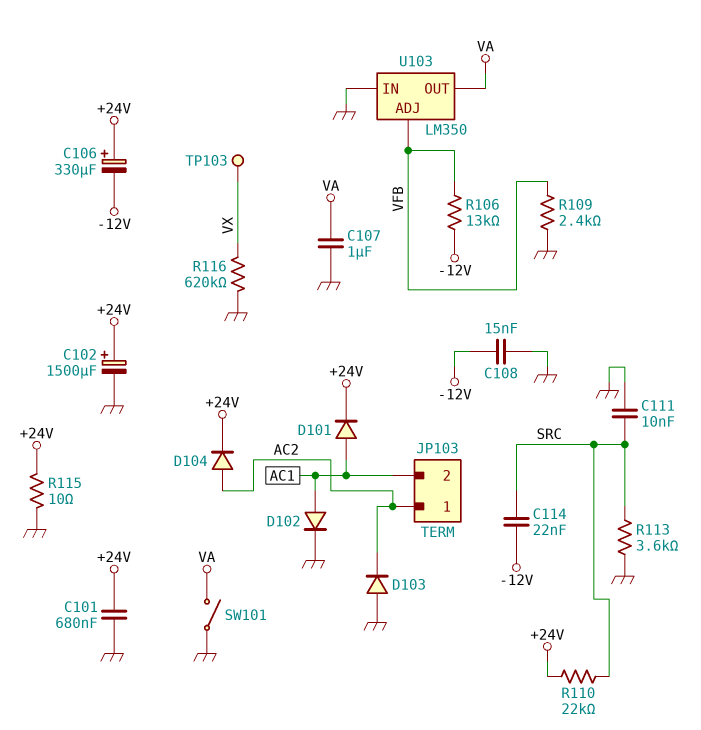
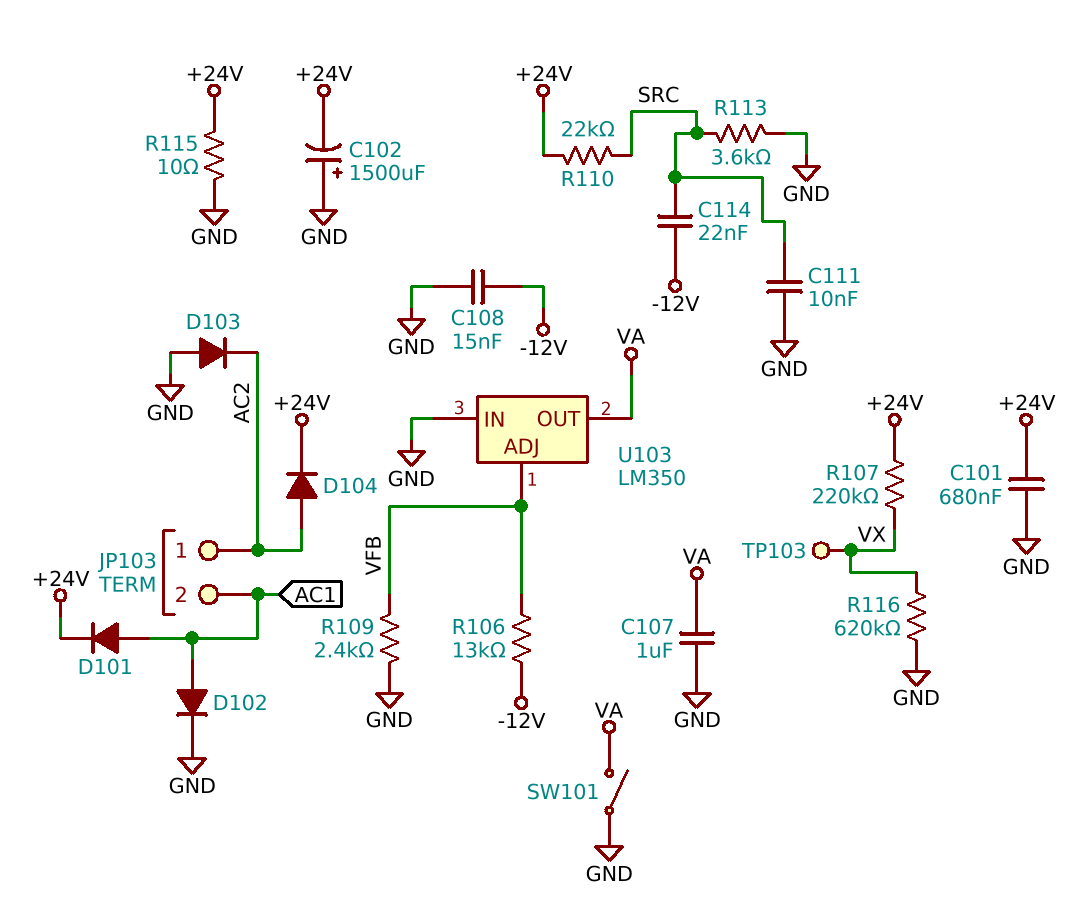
C102: 1500uF (plus +24V, minus GND) -> 1500uF (plus GND, minus +24V)
C106: 330uF (plus +24V, minus -12V) -> none
R107: none -> 220k (+24V, VX)

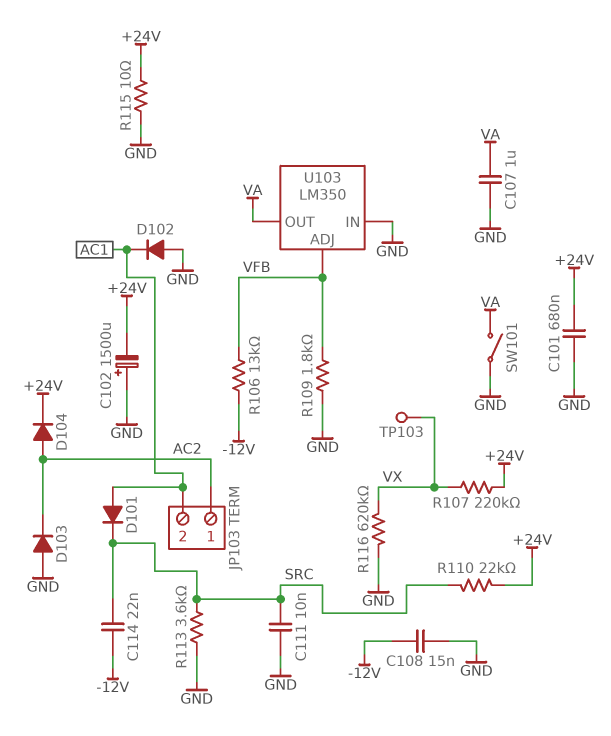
D101: diode (A AC1, K +24V) -> diode (A AC1, K SRC)
D102: diode (A AC1, K GND) -> diode (A GND, K AC1)
R109: 2.4k (GND, VFB) -> 1.8k (GND, VFB)

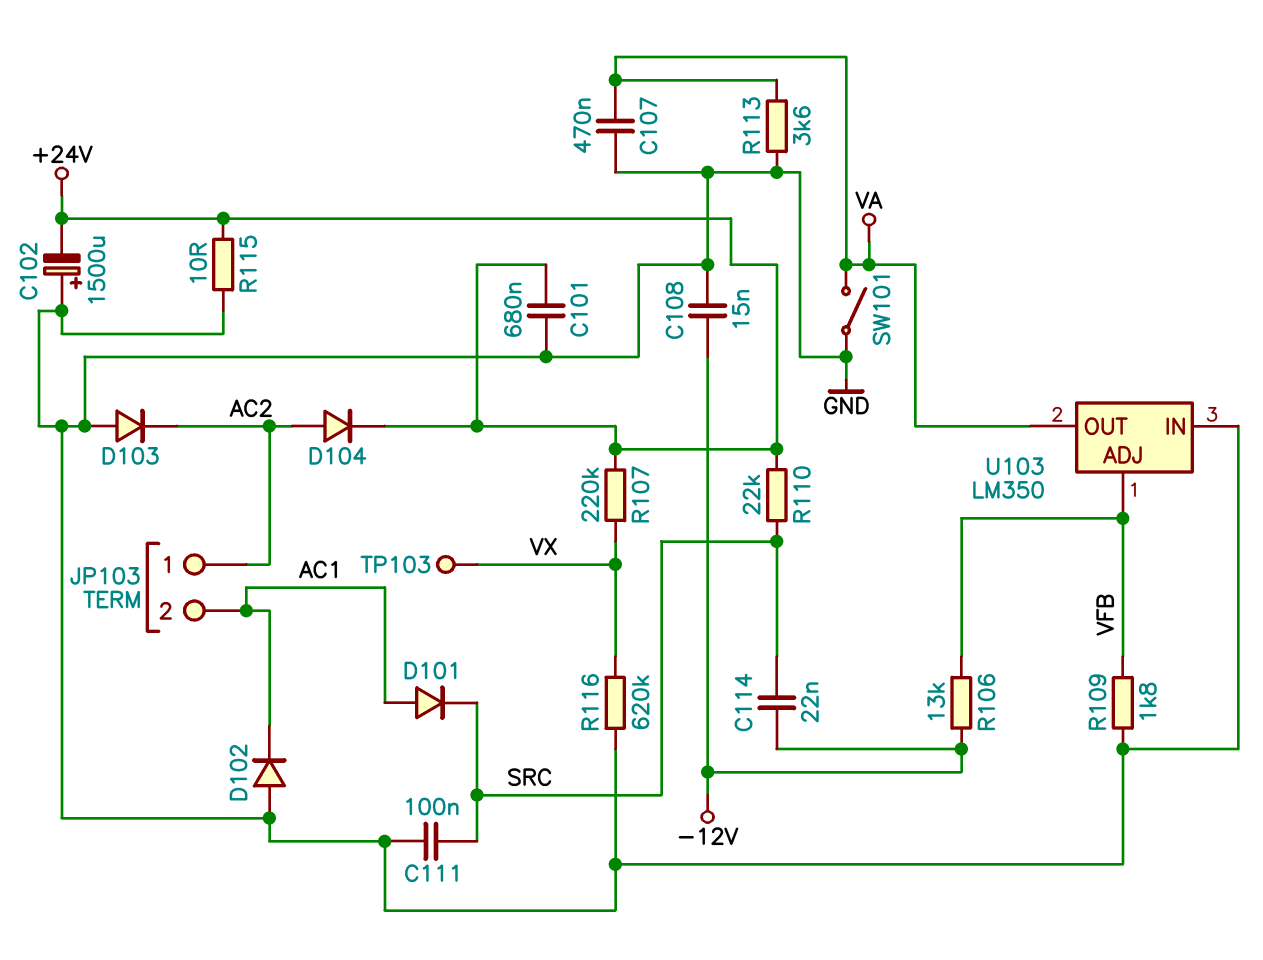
C107: 1uF (GND, VA) -> 470nF (GND, VA)
C111: 10nF (GND, SRC) -> 100nF (GND, SRC)
R113: 3.6k (GND, SRC) -> 3.6k (GND, VA)

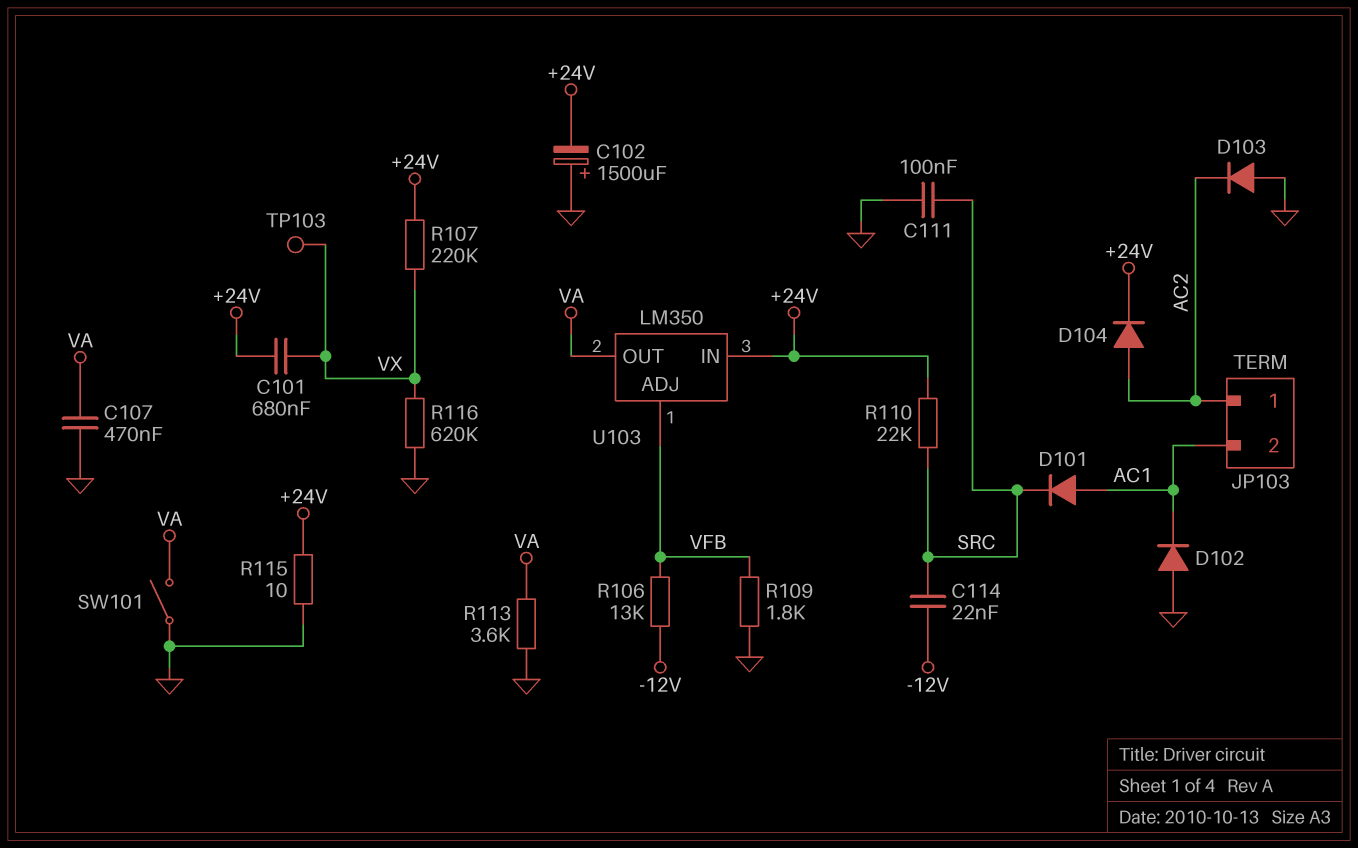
C101: 680nF (+24V, GND) -> 680nF (+24V, VX)
C108: 15nF (-12V, GND) -> none
U103 pin IN: GND -> +24V

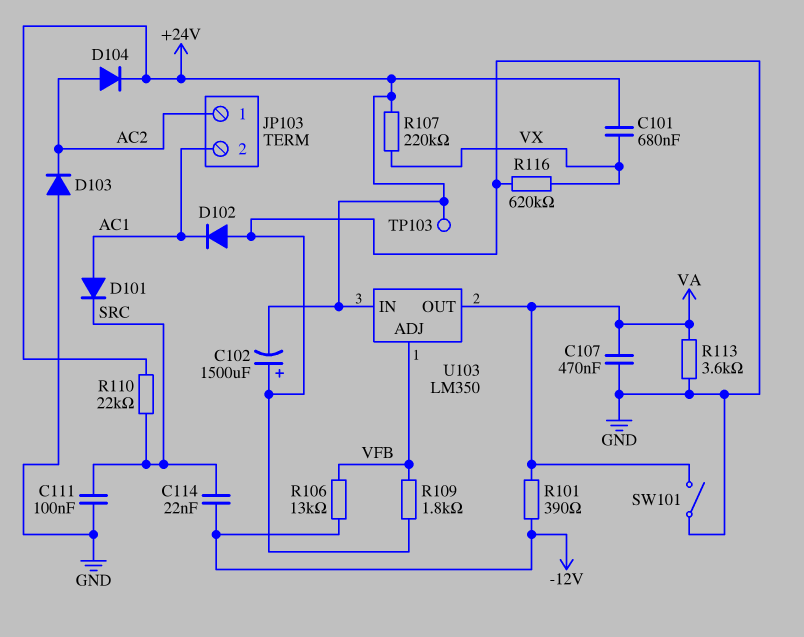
R101: none -> 390 (-12V, VA)
R115: 10 (+24V, GND) -> none
TP103: test point (VX) -> test point (+24V)

